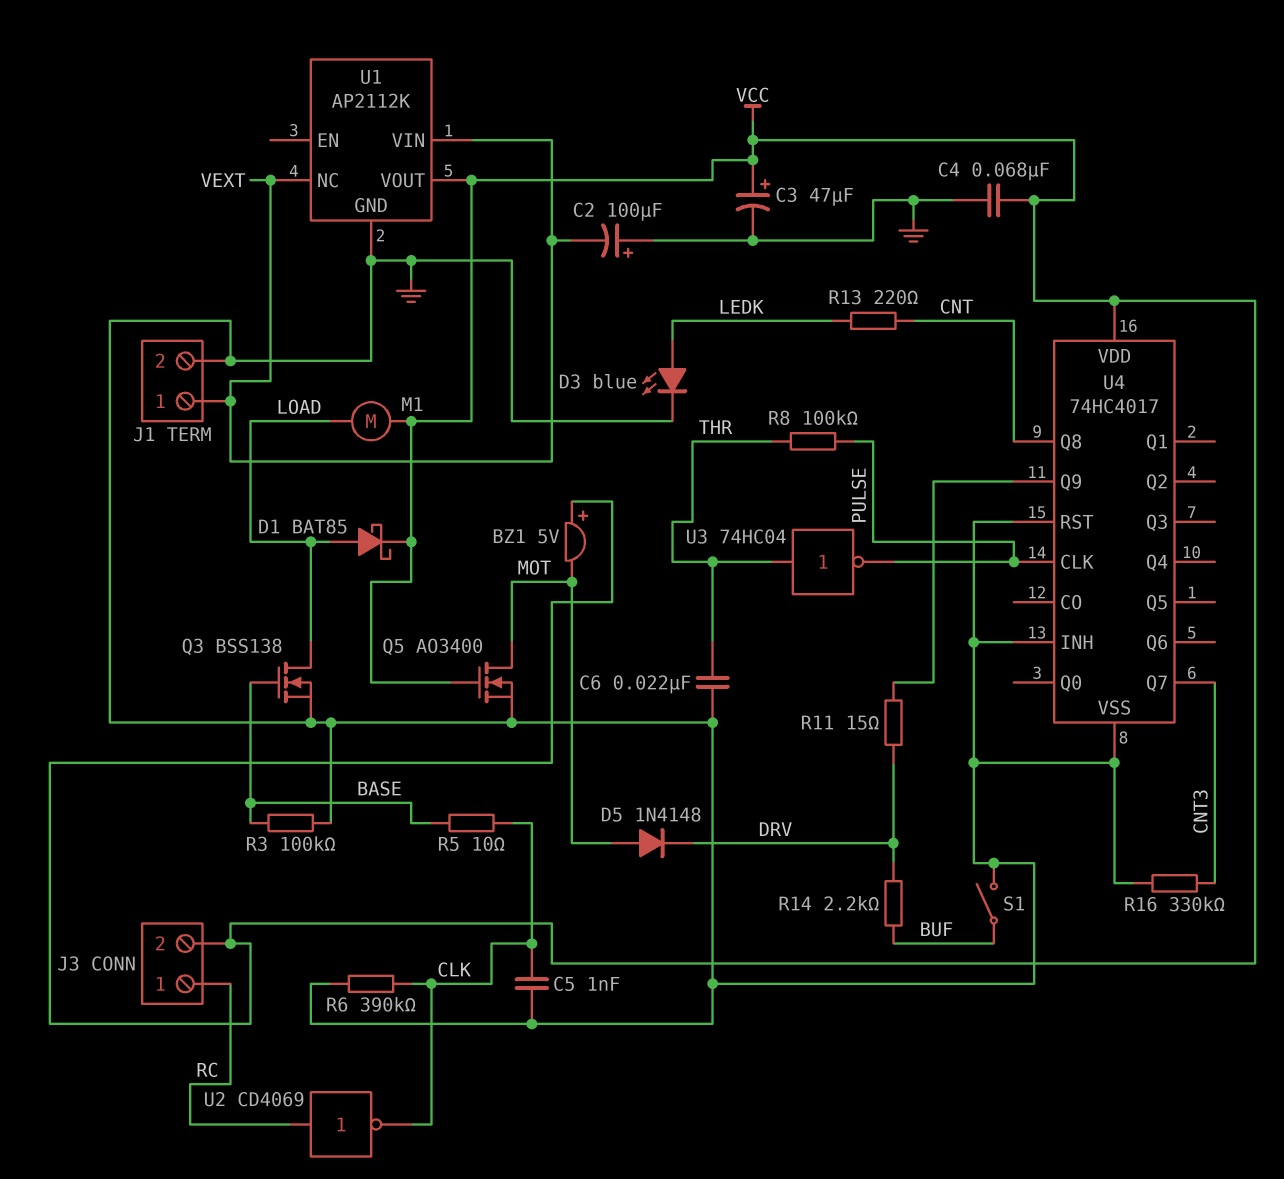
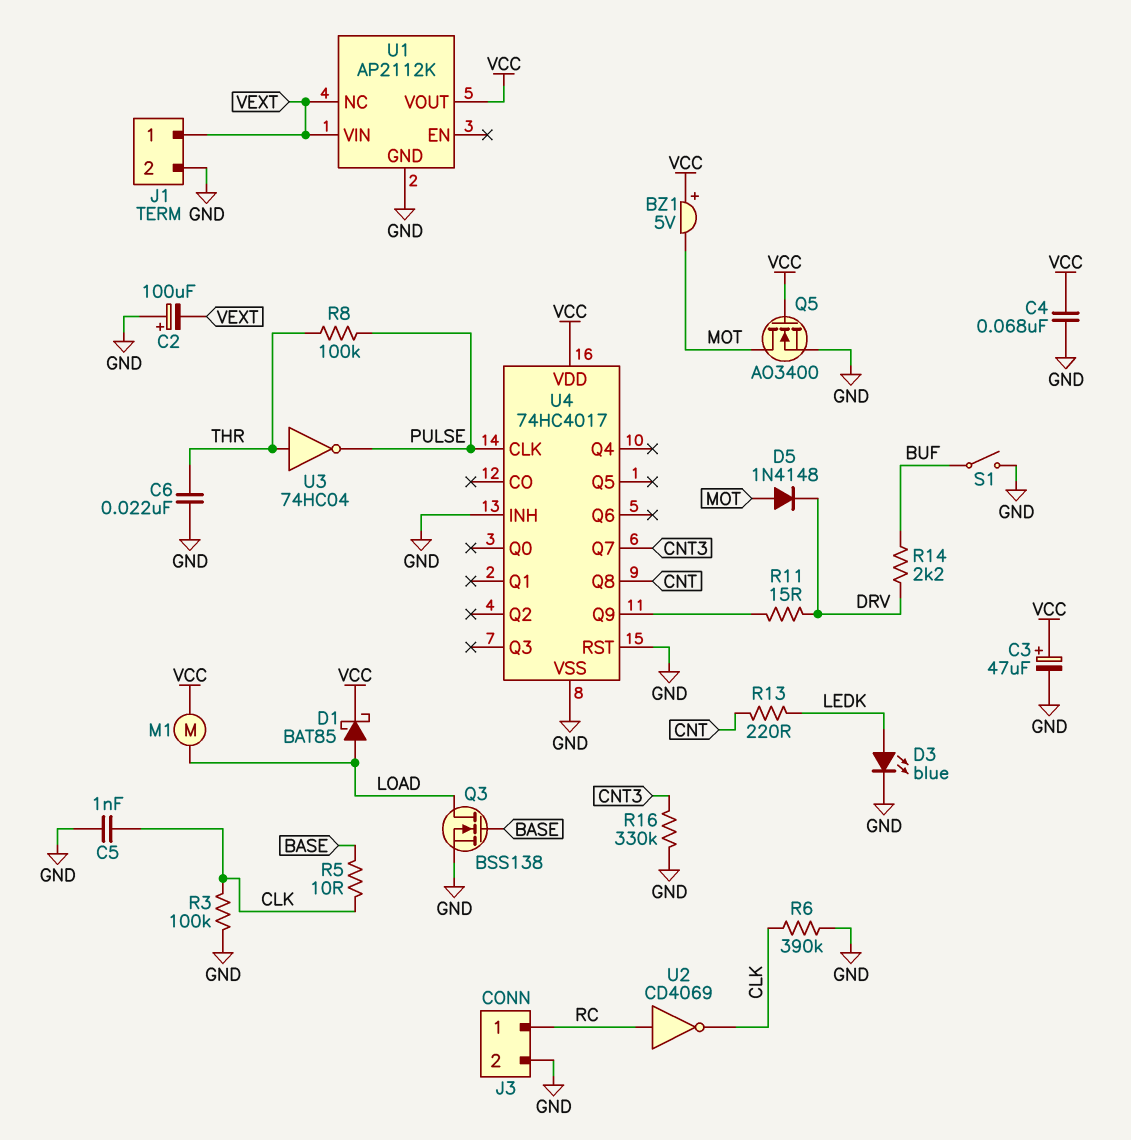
J3 pin 2: VCC -> GND
R3: 100k (BASE, GND) -> 100k (CLK, GND)

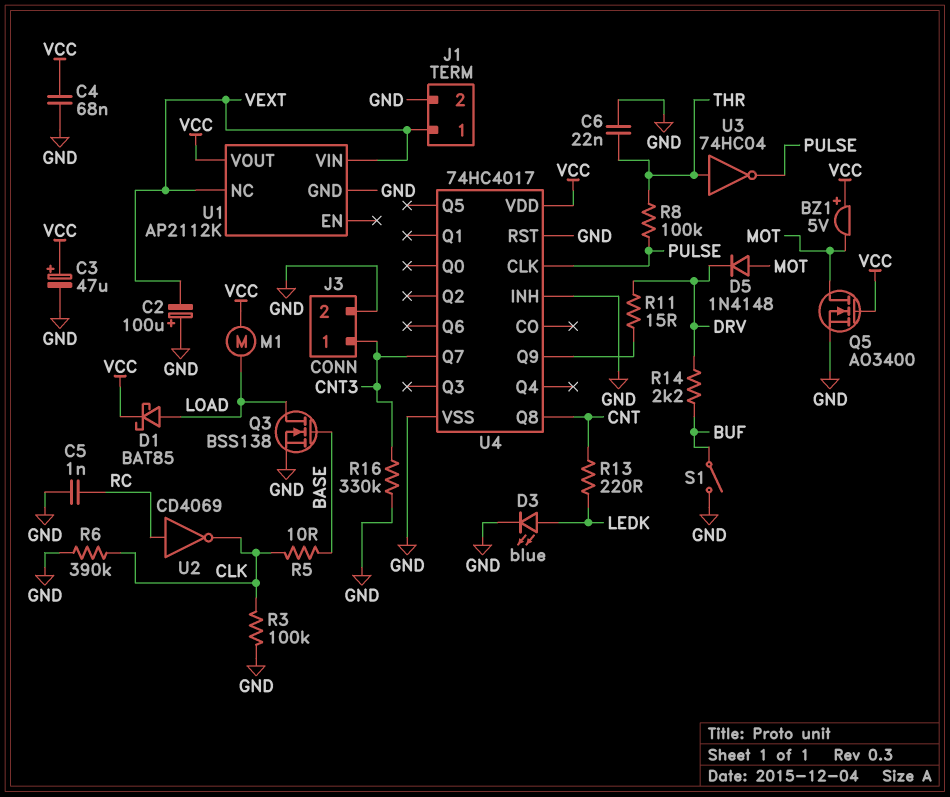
C5: 1nF (CLK, GND) -> 1nF (GND, RC)
J3 pin 1: RC -> CNT3

